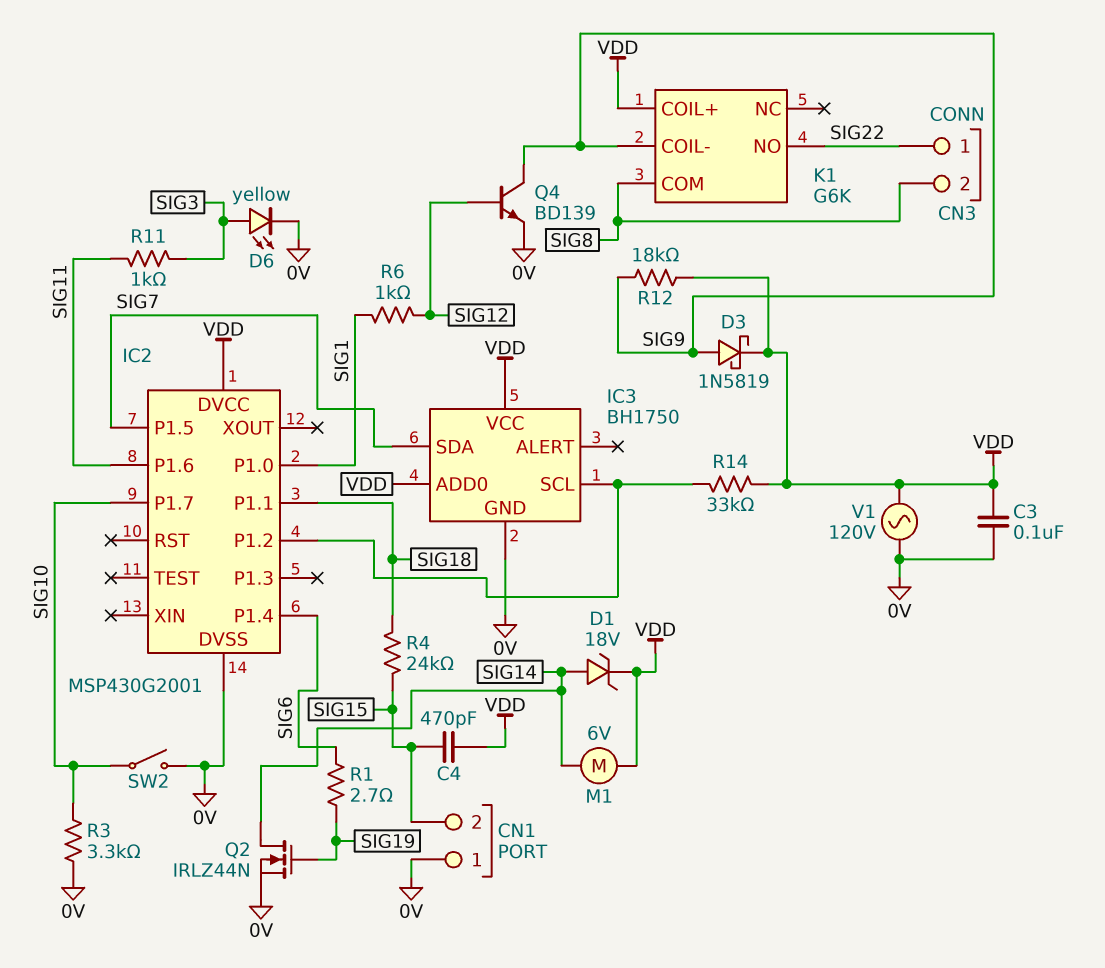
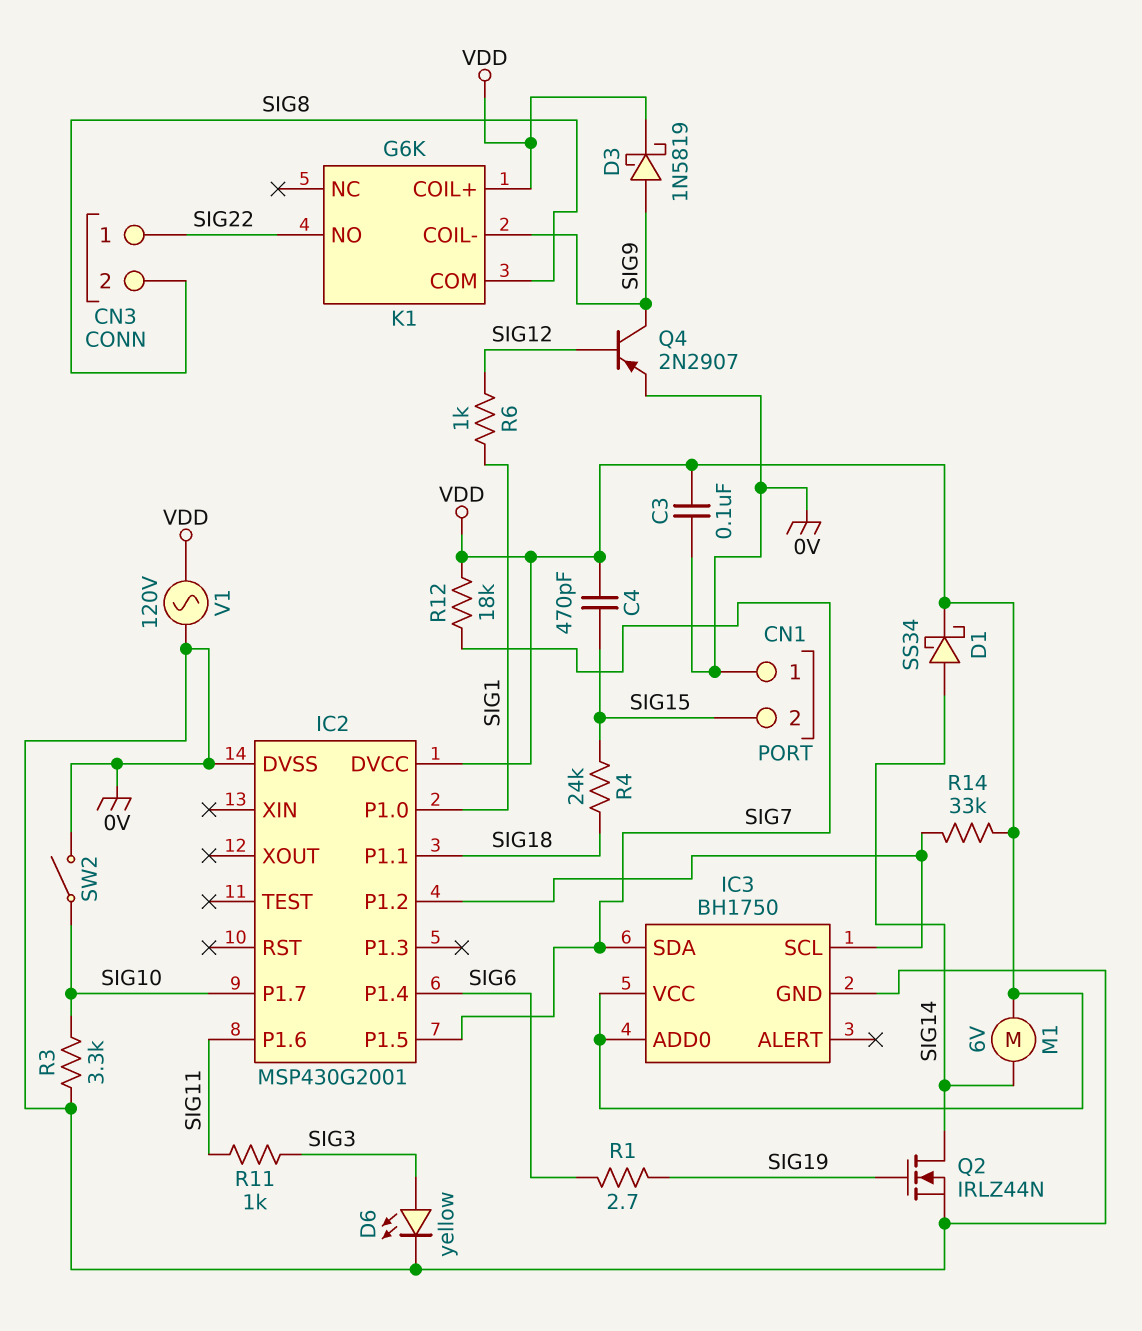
D1: zener 18V (A SIG14, K VDD) -> schottky SS34 (A SIG14, K VDD)
Q4: NPN BD139 (B SIG12, C SIG9, E 0V) -> PNP 2N2907 (B SIG12, C SIG9, E 0V)
R12: 18k (SIG9, VDD) -> 18k (SIG7, VDD)

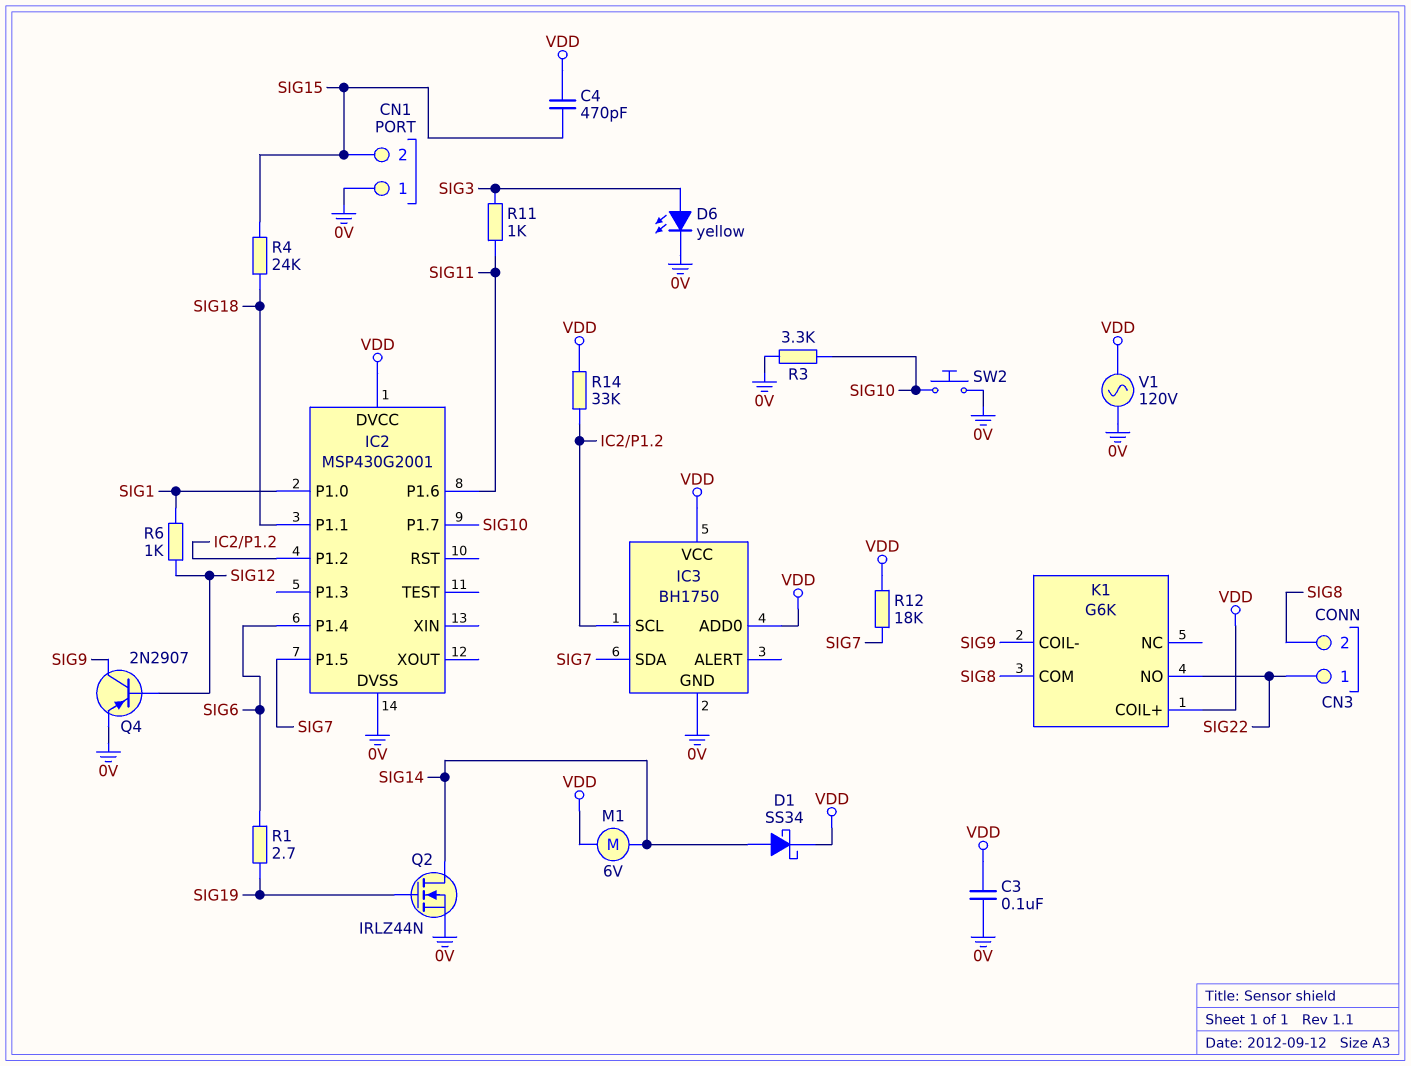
D3: schottky 1N5819 (A SIG9, K VDD) -> none
SW2: switch (0V, SIG10) -> button (0V, SIG10)

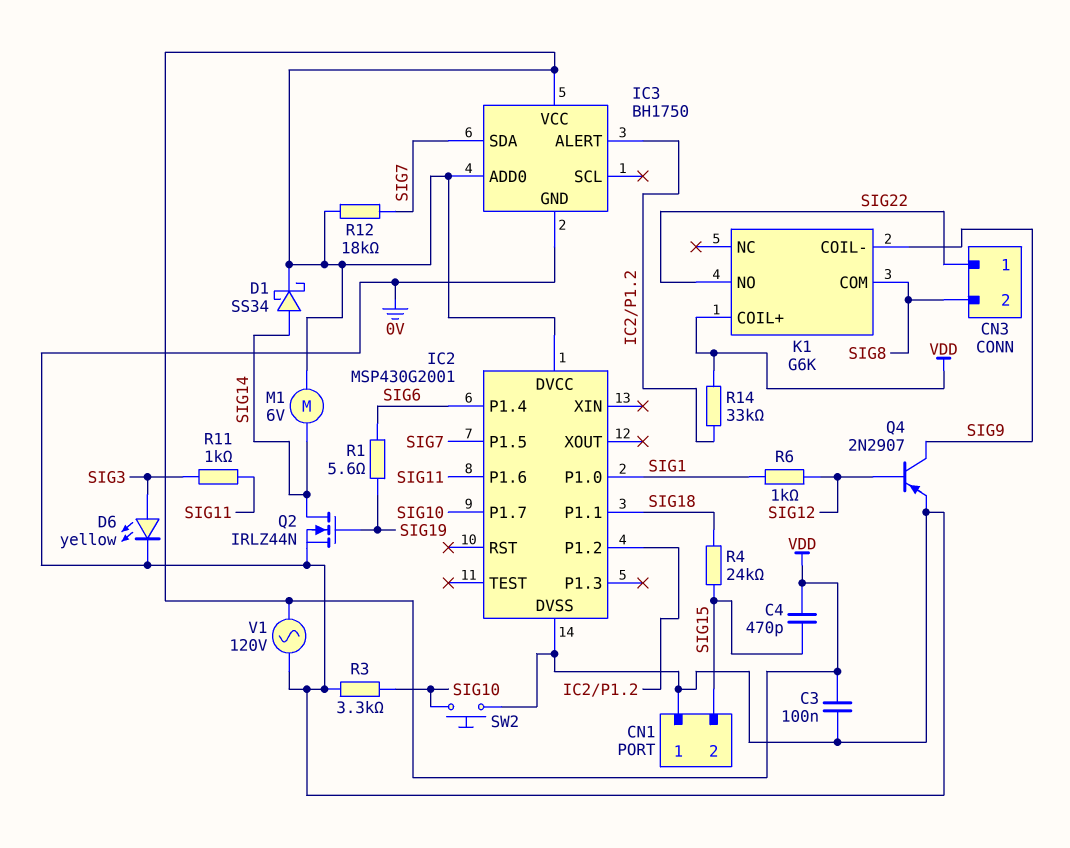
IC3 pin ALERT: none -> IC2/P1.2
IC3 pin SCL: IC2/P1.2 -> none
R1: 2.7 (SIG6, SIG19) -> 5.6 (SIG6, SIG19)

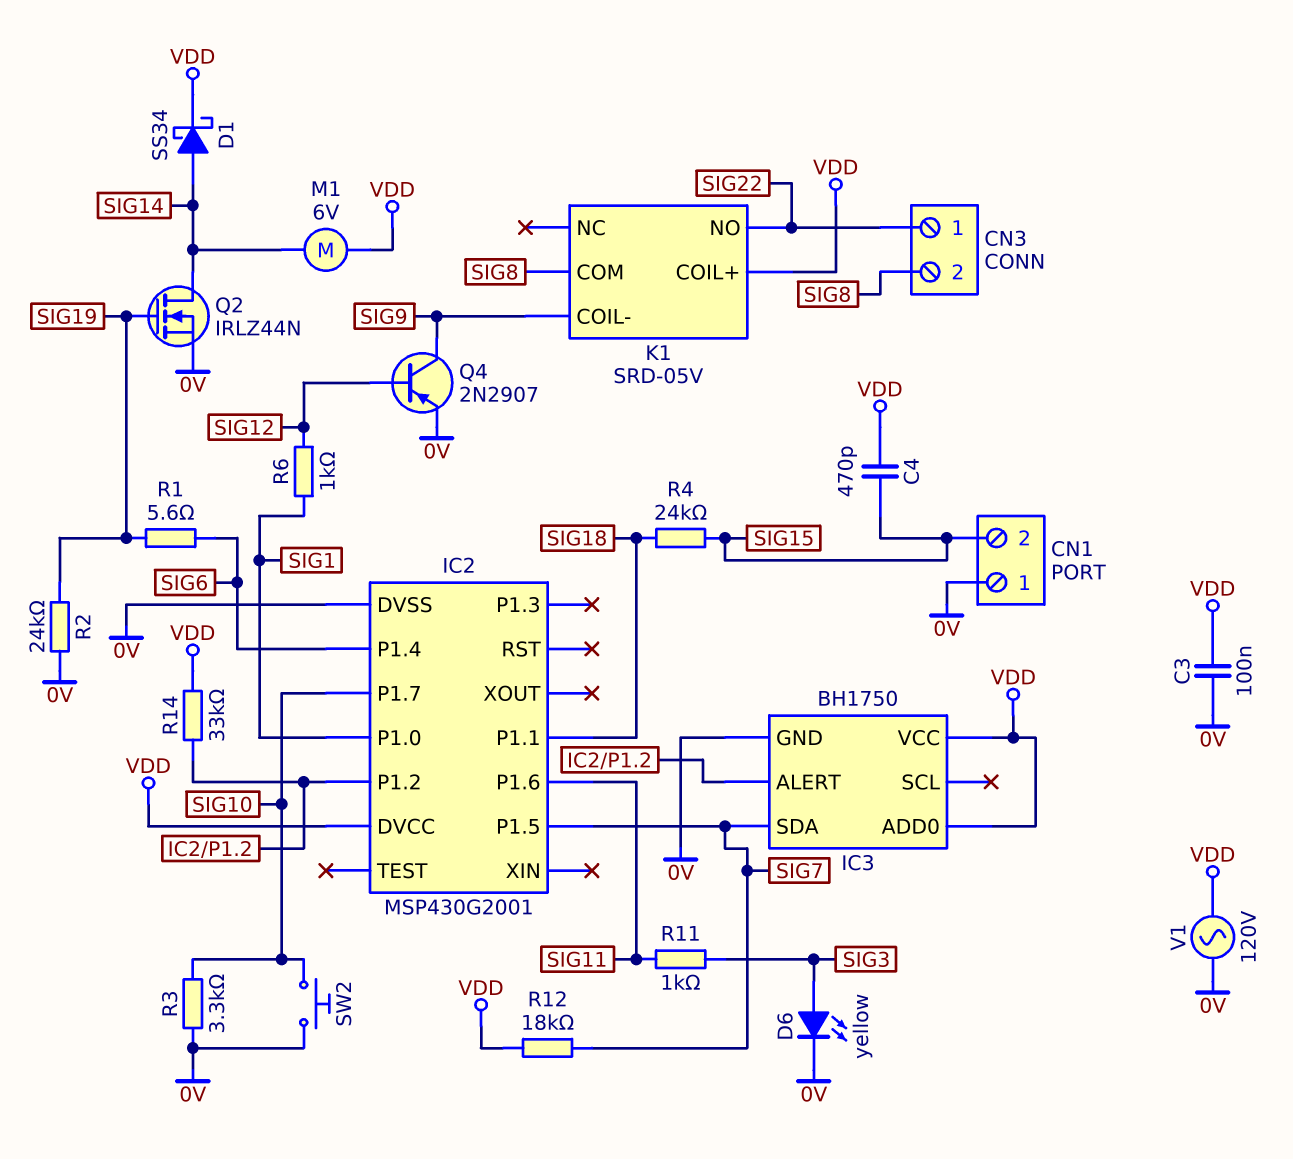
K1: G6K -> SRD-05V
R2: none -> 24k (0V, SIG19)

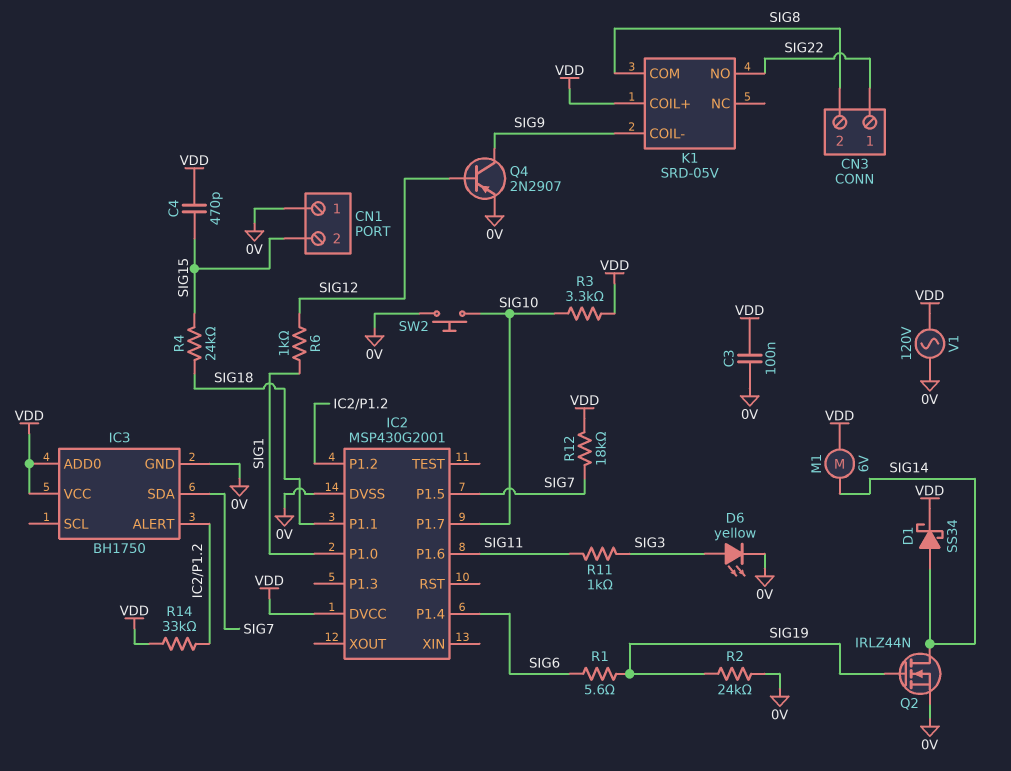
R3: 3.3k (0V, SIG10) -> 3.3k (SIG10, VDD)

